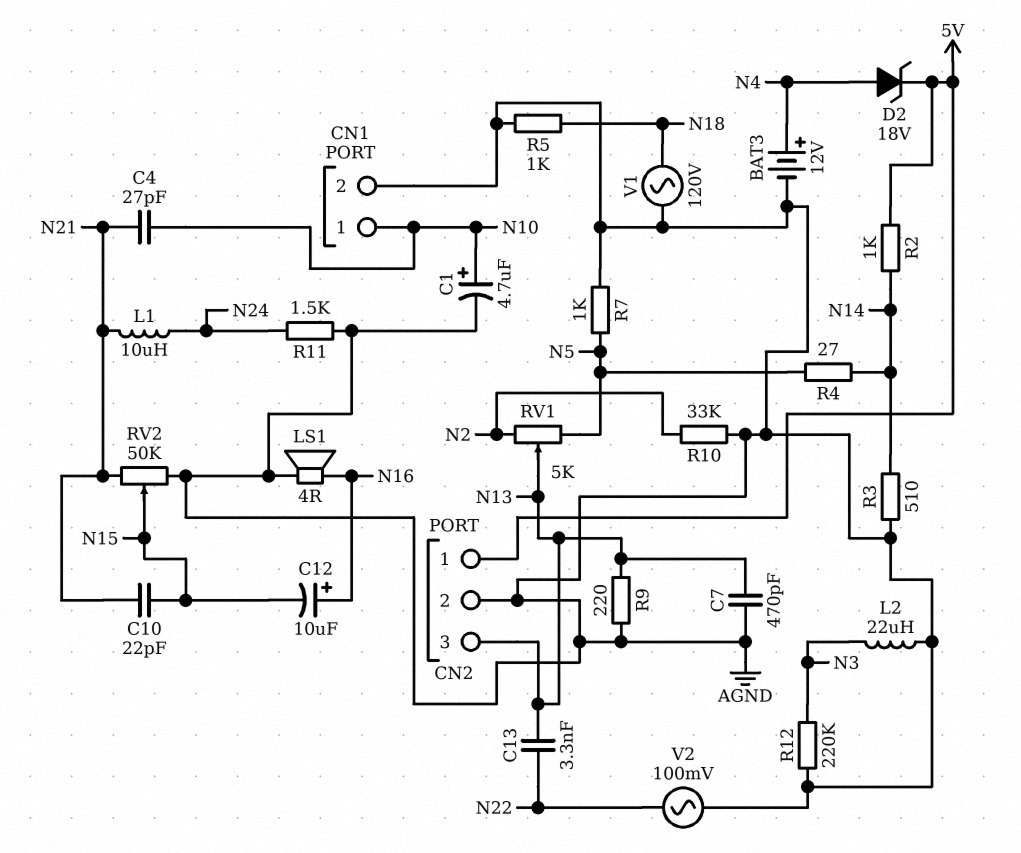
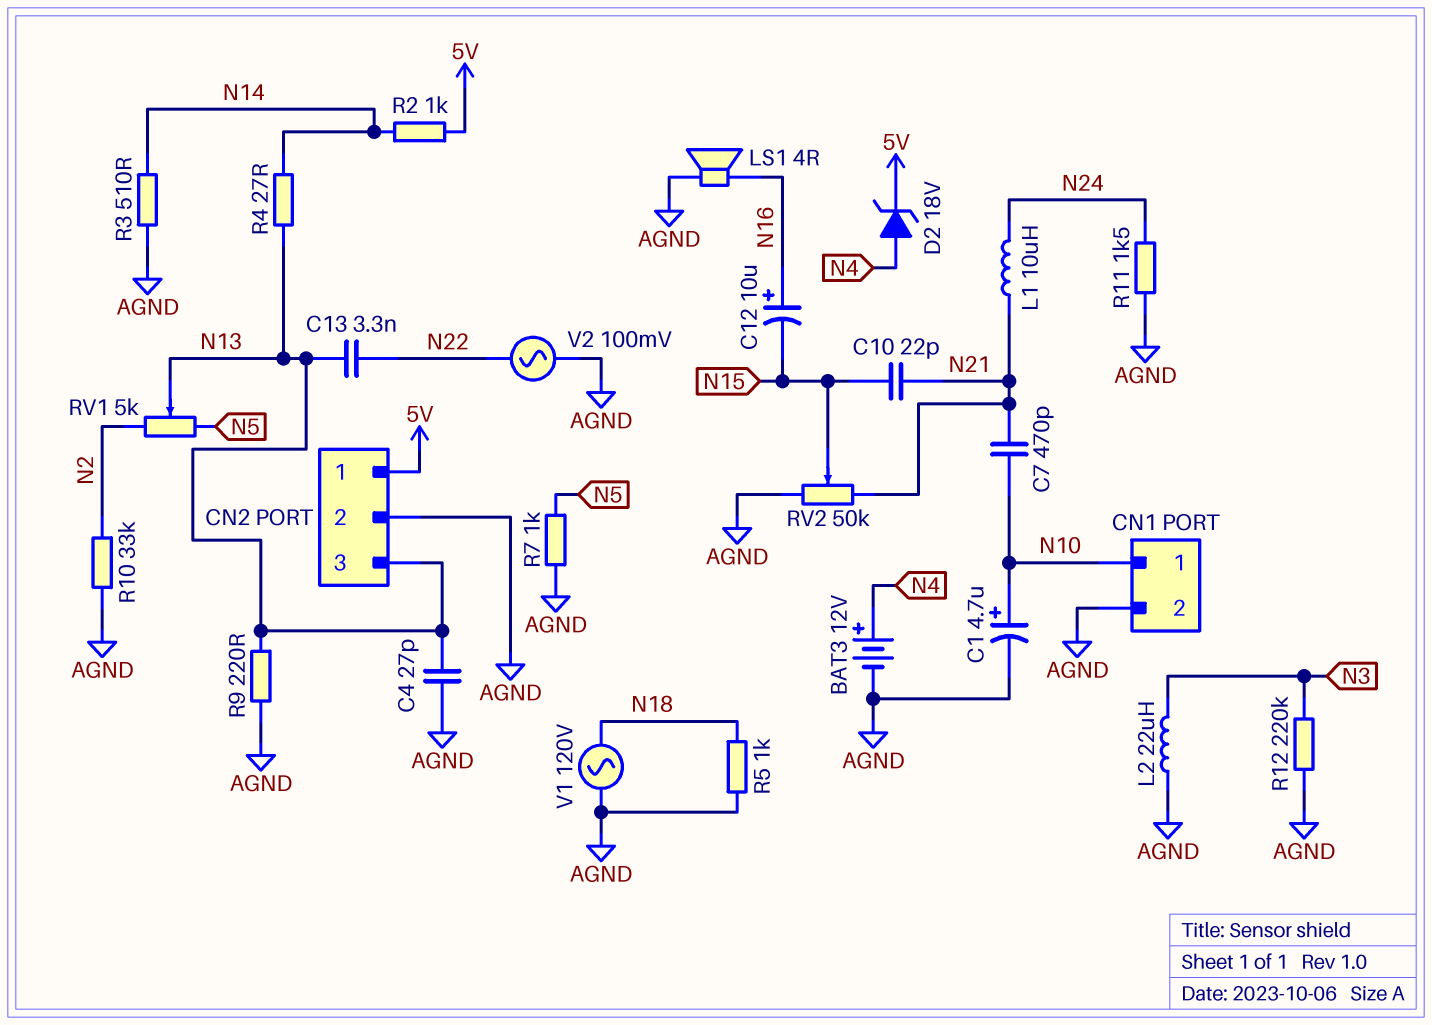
C4: 27pF (N10, N21) -> 27pF (AGND, N13)
C7: 470pF (AGND, N13) -> 470pF (N10, N21)
R4: 27 (N5, N14) -> 27 (N13, N14)

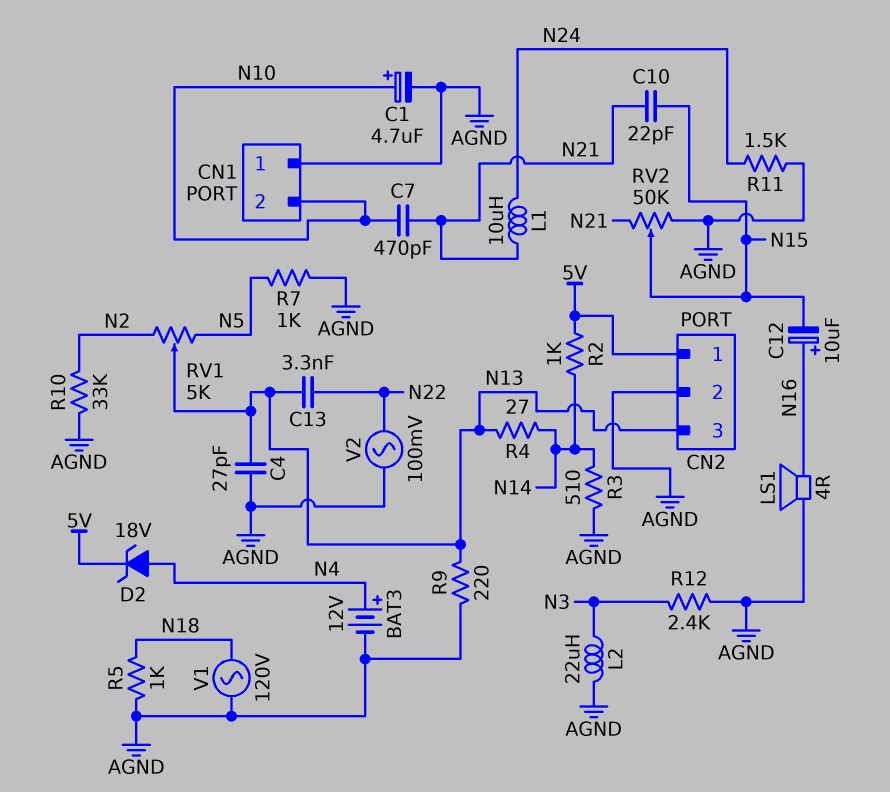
CN1 pin 1: N10 -> AGND
CN1 pin 2: AGND -> N10
R12: 220k (AGND, N3) -> 2.4k (AGND, N3)

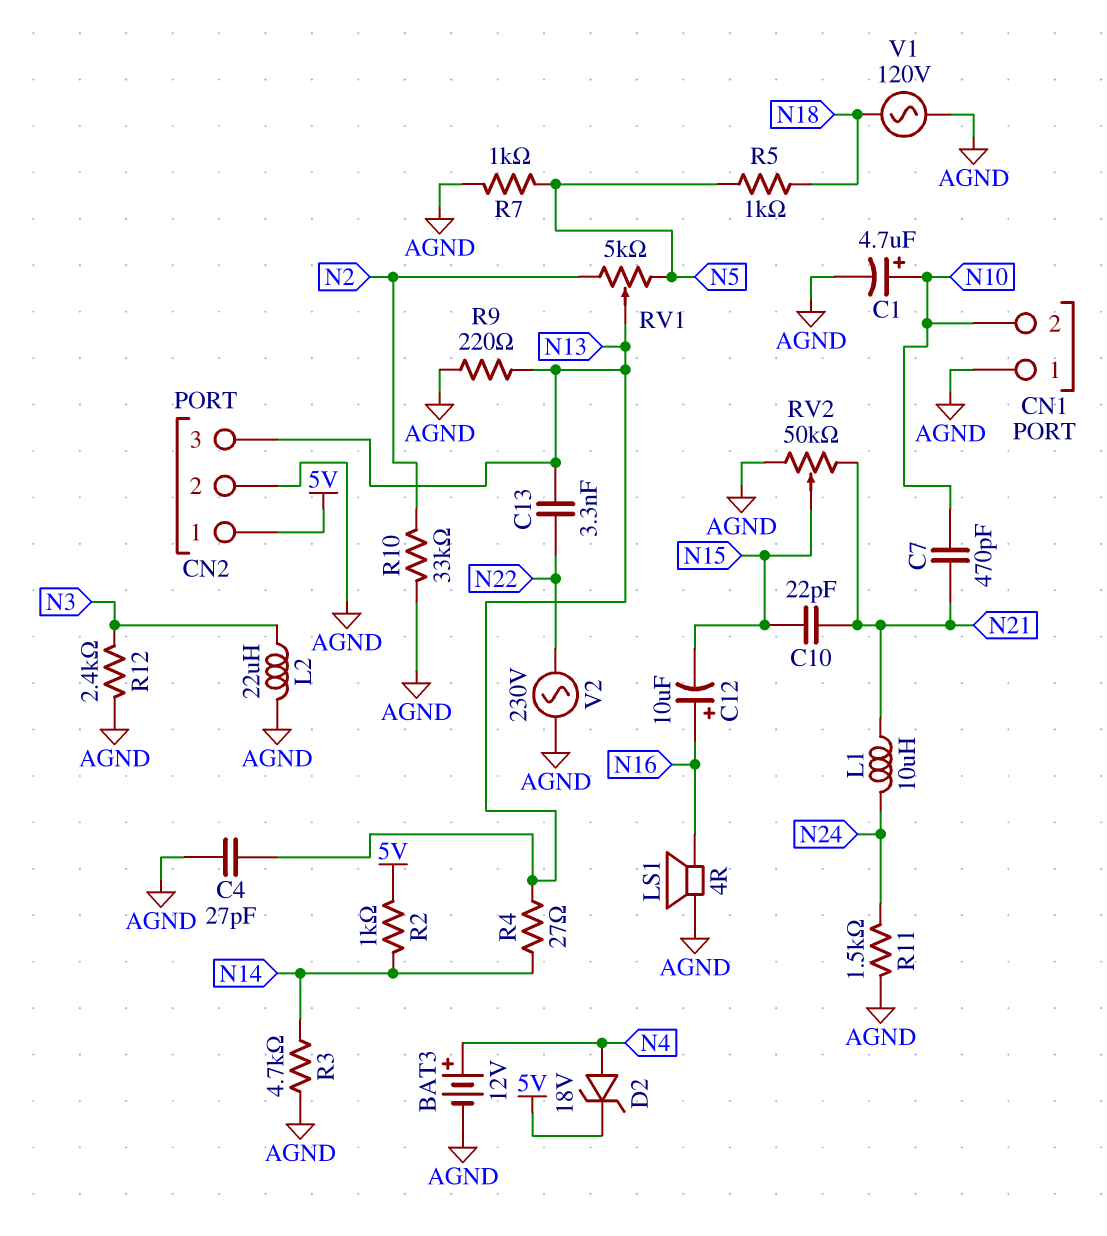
R3: 510 (AGND, N14) -> 4.7k (AGND, N14)
R5: 1k (AGND, N18) -> 1k (N5, N18)
V2: AC 100mV (AGND, N22) -> AC 230V (AGND, N22)

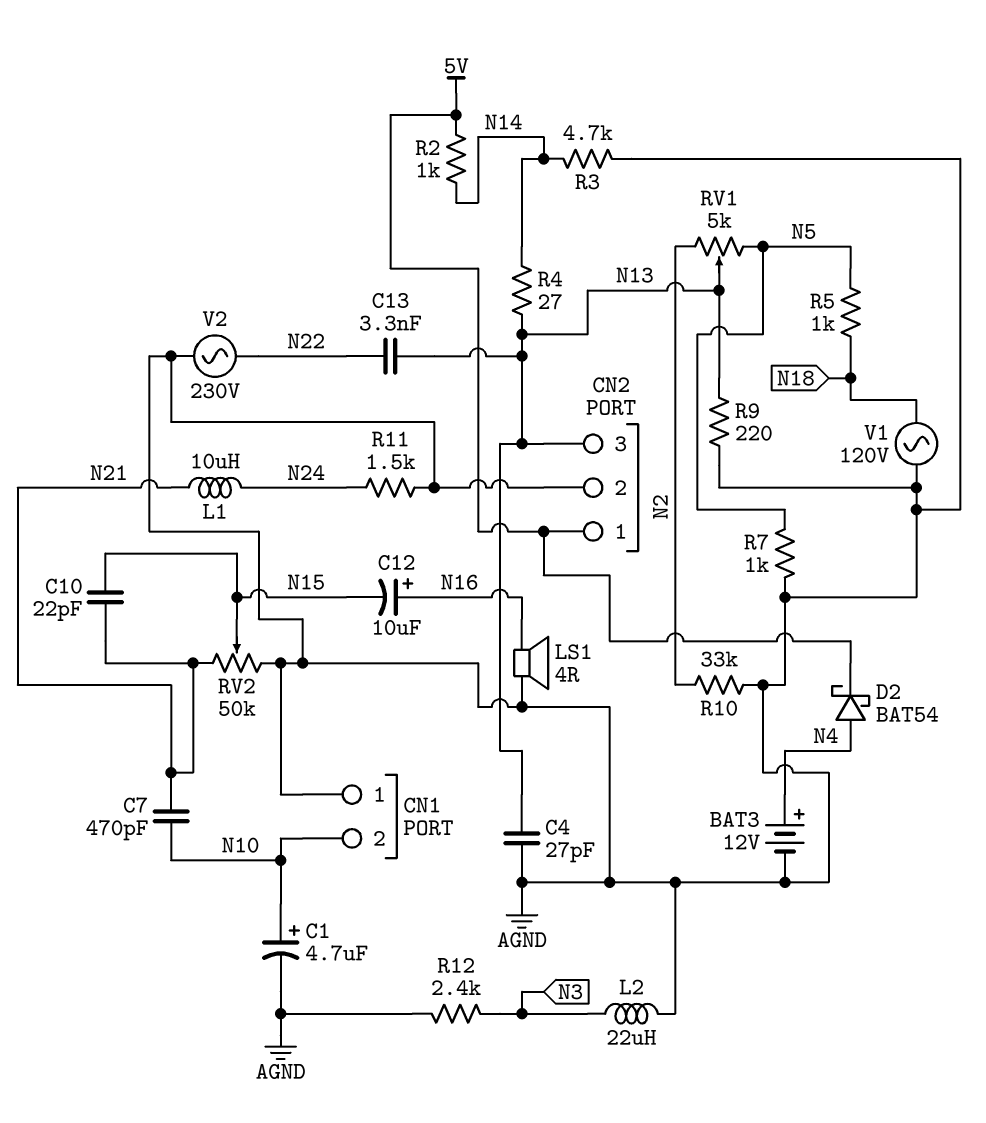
D2: zener 18V (A N4, K 5V) -> schottky BAT54 (A N4, K 5V)

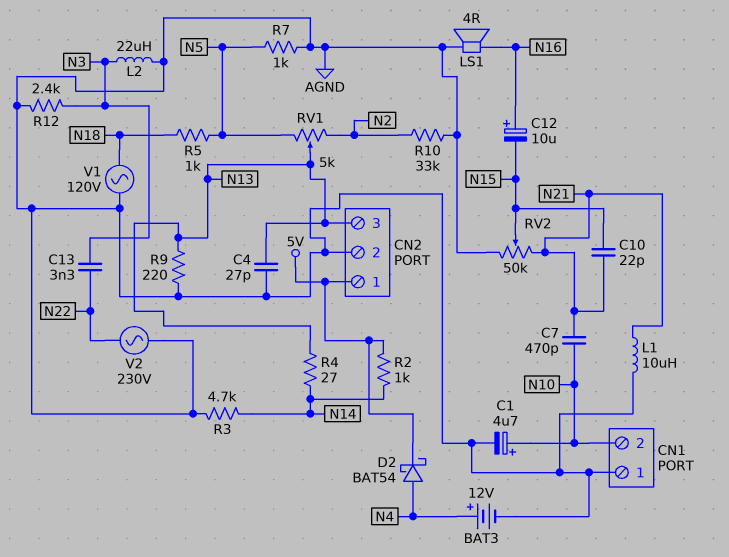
C13: 3.3nF (N13, N22) -> 3.3nF (N3, N22)
L1: 10uH (N21, N24) -> 10uH (AGND, N21)
R11: 1.5k (AGND, N24) -> none

